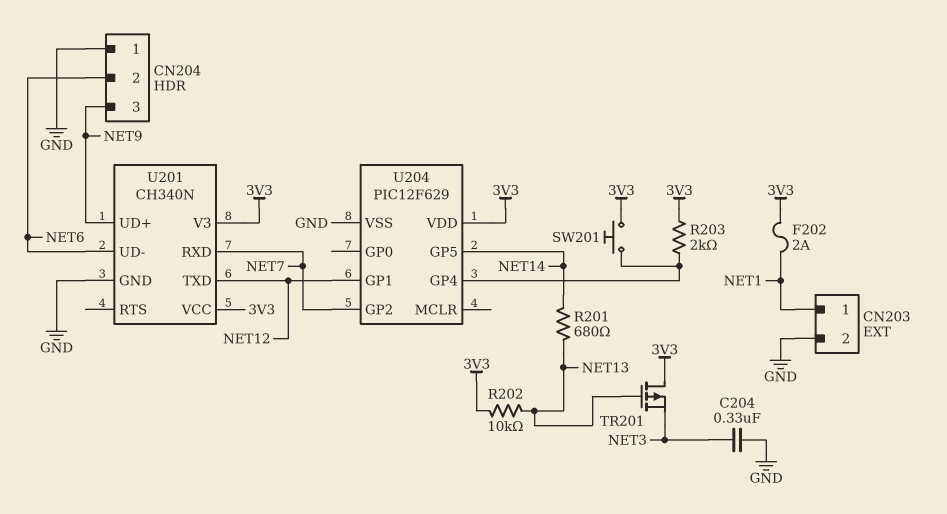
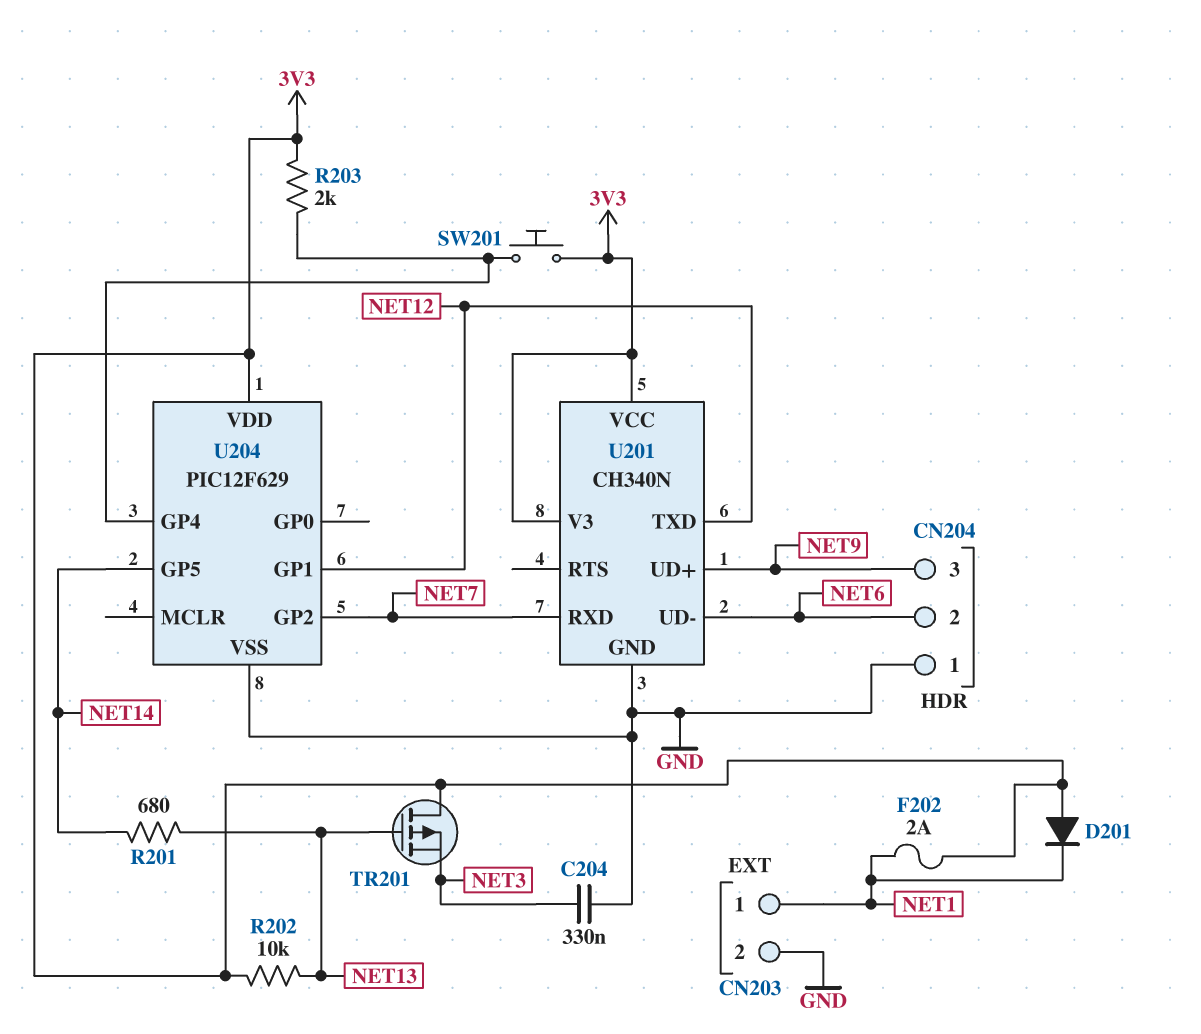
D201: none -> diode (A 3V3, K NET1)

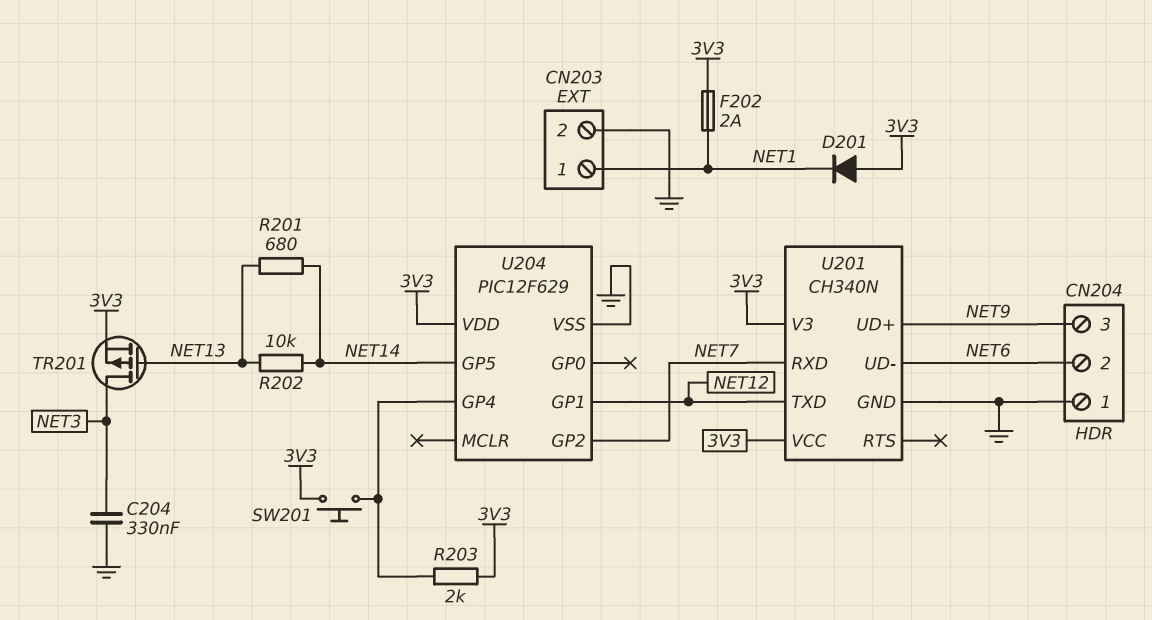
R202: 10k (3V3, NET13) -> 10k (NET13, NET14)
TR201: PMOS (G NET13, D 3V3, S NET3) -> PMOS (G NET13, D NET3, S 3V3)

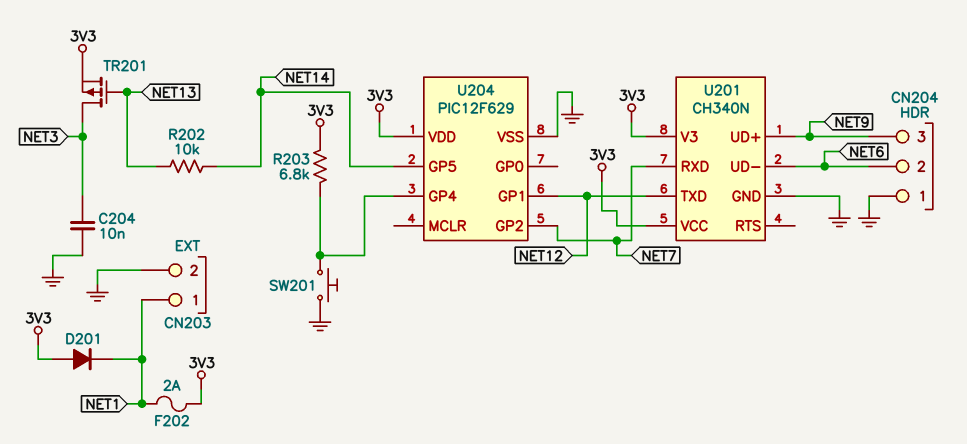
C204: 330nF (GND, NET3) -> 10nF (GND, NET3)
R201: 680 (NET13, NET14) -> none
R203: 2k (3V3, U204/GP4) -> 6.8k (3V3, U204/GP4)
SW201: button (3V3, U204/GP4) -> button (GND, U204/GP4)

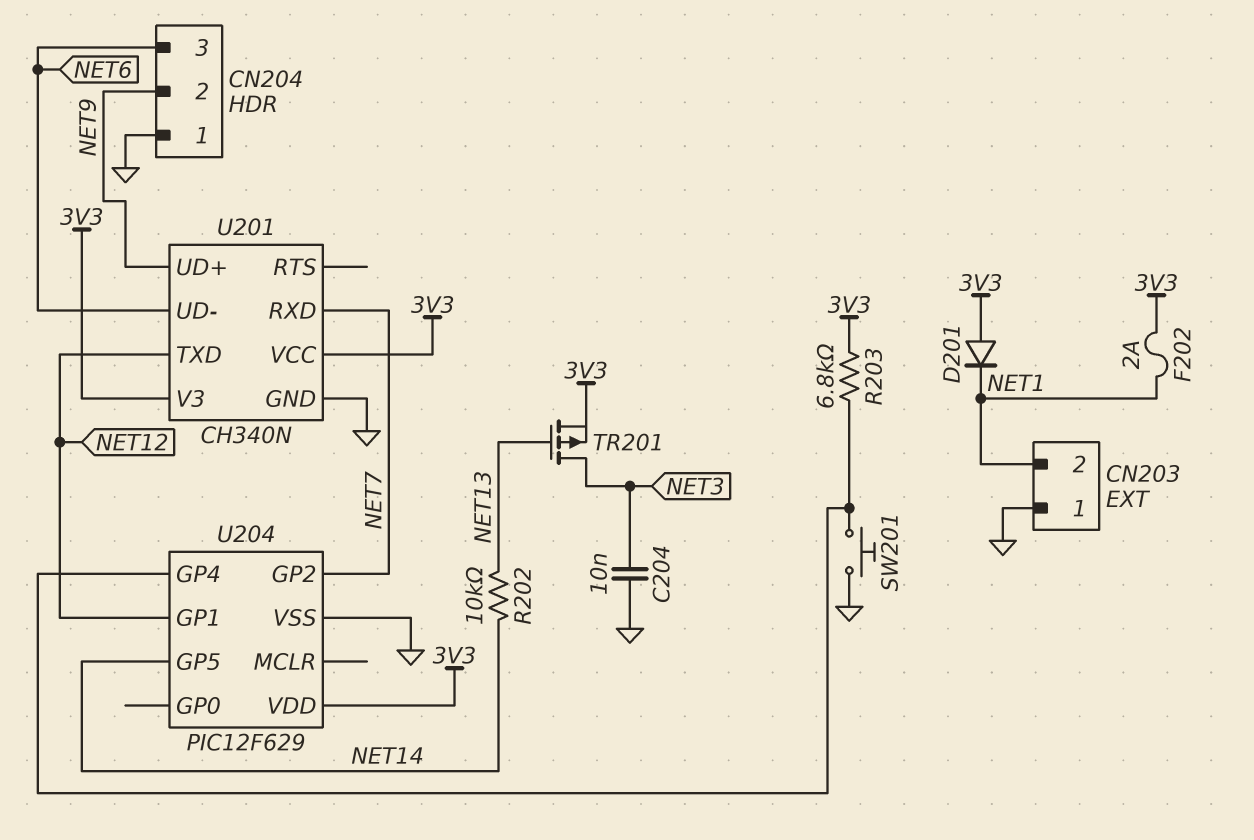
CN203 pin 1: NET1 -> GND
CN203 pin 2: GND -> NET1
CN204 pin 2: NET6 -> NET9
CN204 pin 3: NET9 -> NET6

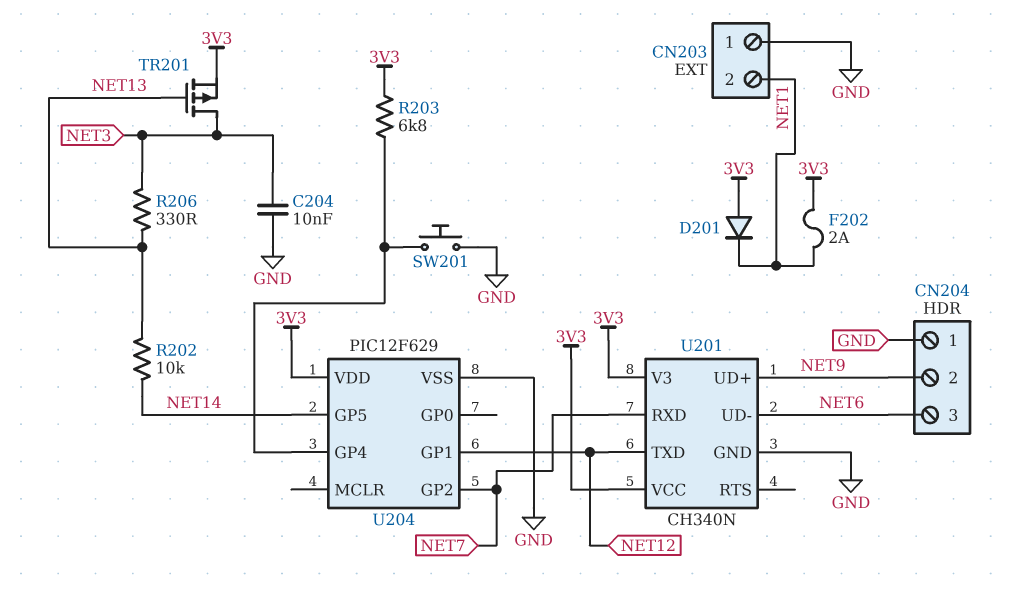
R206: none -> 330 (NET3, NET13)

